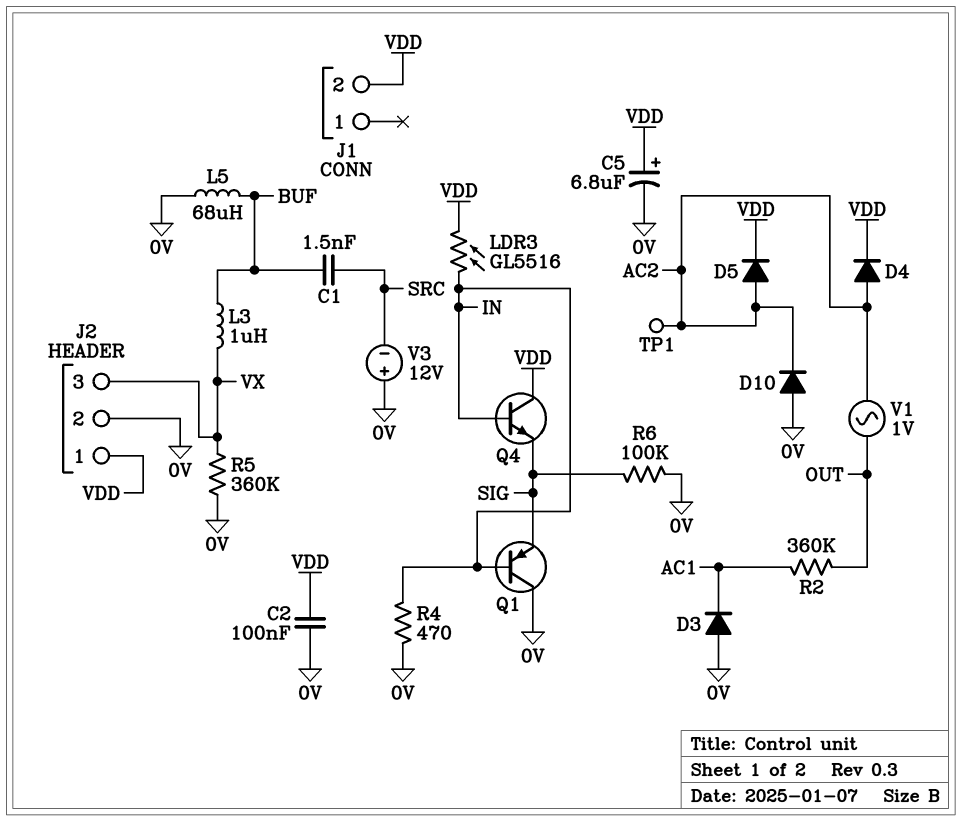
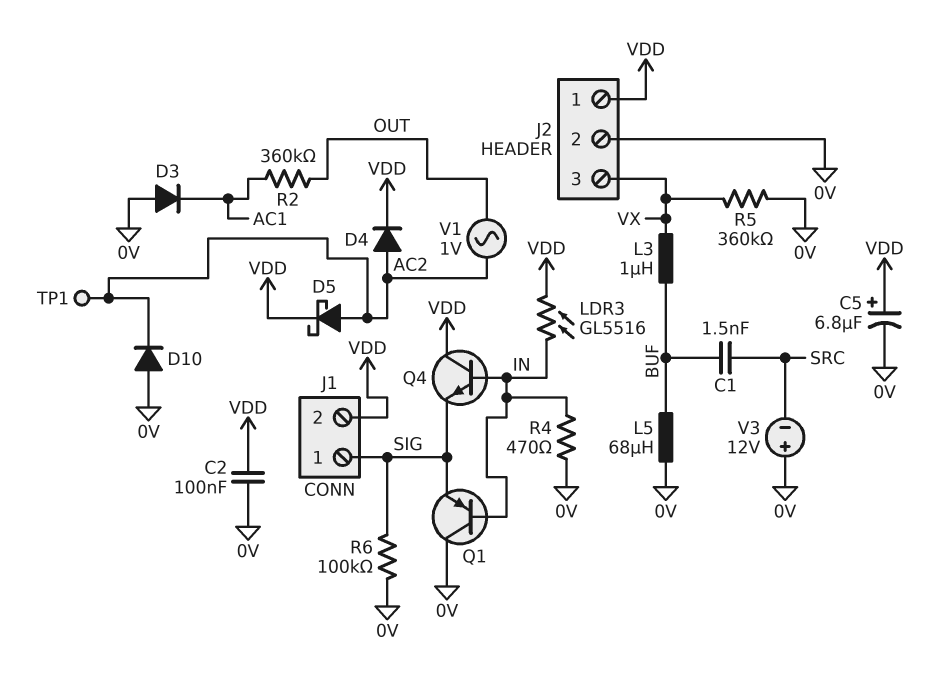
D5: diode (A AC2, K VDD) -> schottky (A AC2, K VDD)
J1 pin 1: none -> SIG

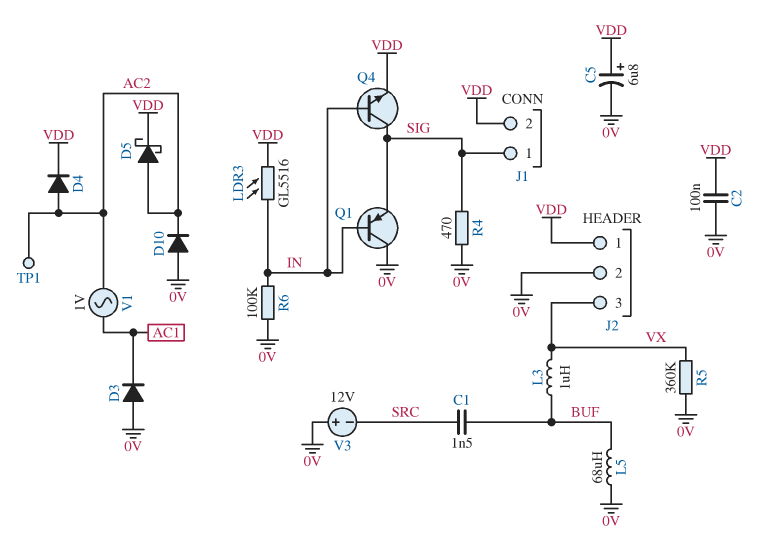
Q4: NPN (B IN, C VDD, E SIG) -> NPN (B IN, C SIG, E VDD)
R2: 360k (AC1, OUT) -> none
R4: 470 (0V, IN) -> 470 (0V, SIG)
R6: 100k (0V, SIG) -> 100k (0V, IN)
V1: AC 1V (AC2, OUT) -> AC 1V (AC1, AC2)

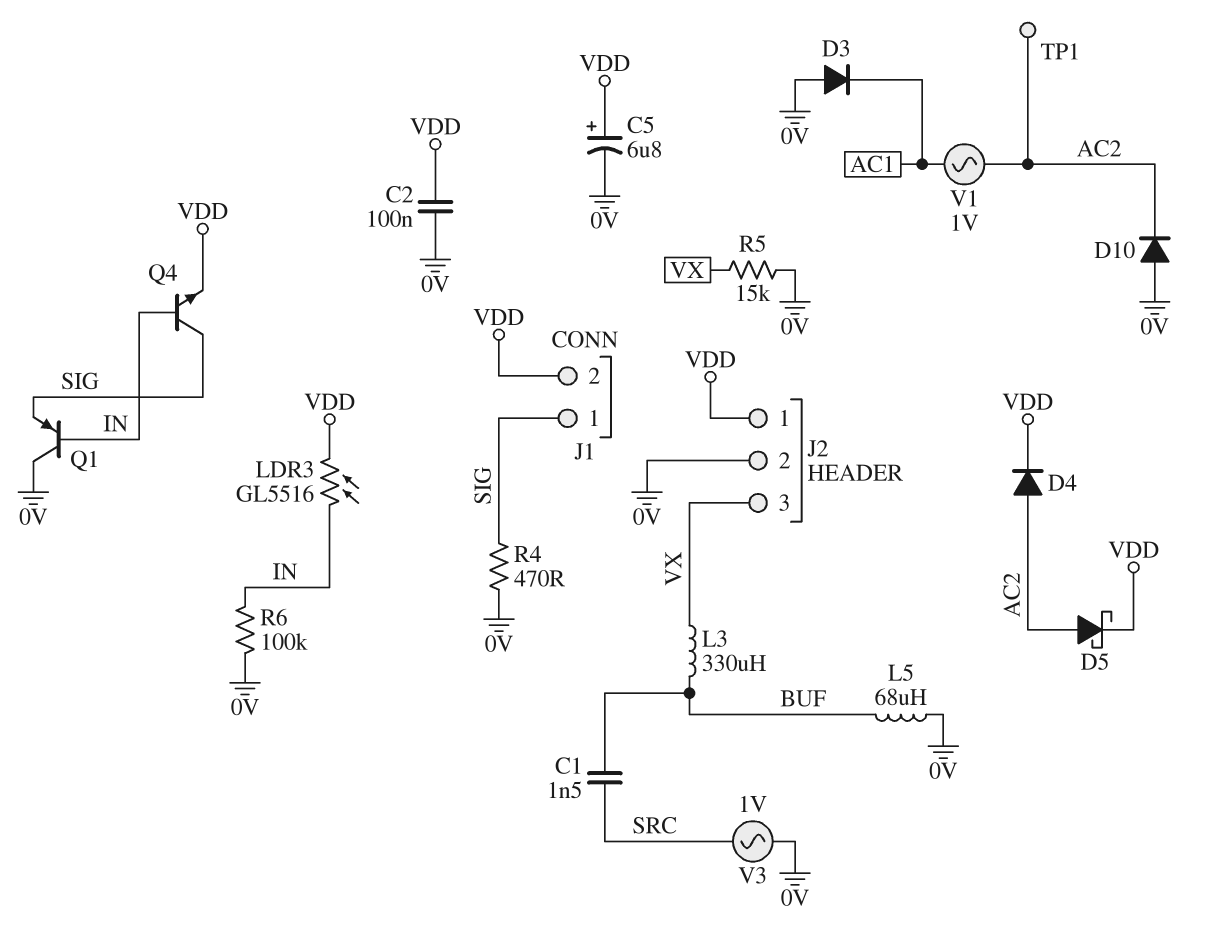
L3: 1uH (BUF, VX) -> 330uH (BUF, VX)
R5: 360k (0V, VX) -> 15k (0V, VX)
V3: 12V (plus 0V, minus SRC) -> AC 1V (0V, SRC)

